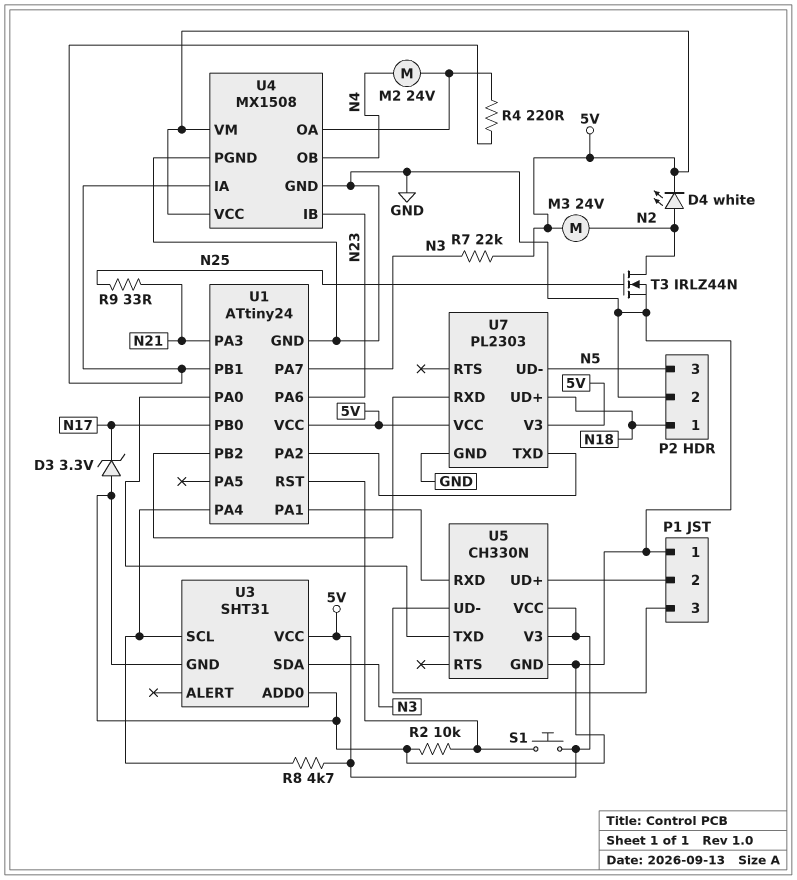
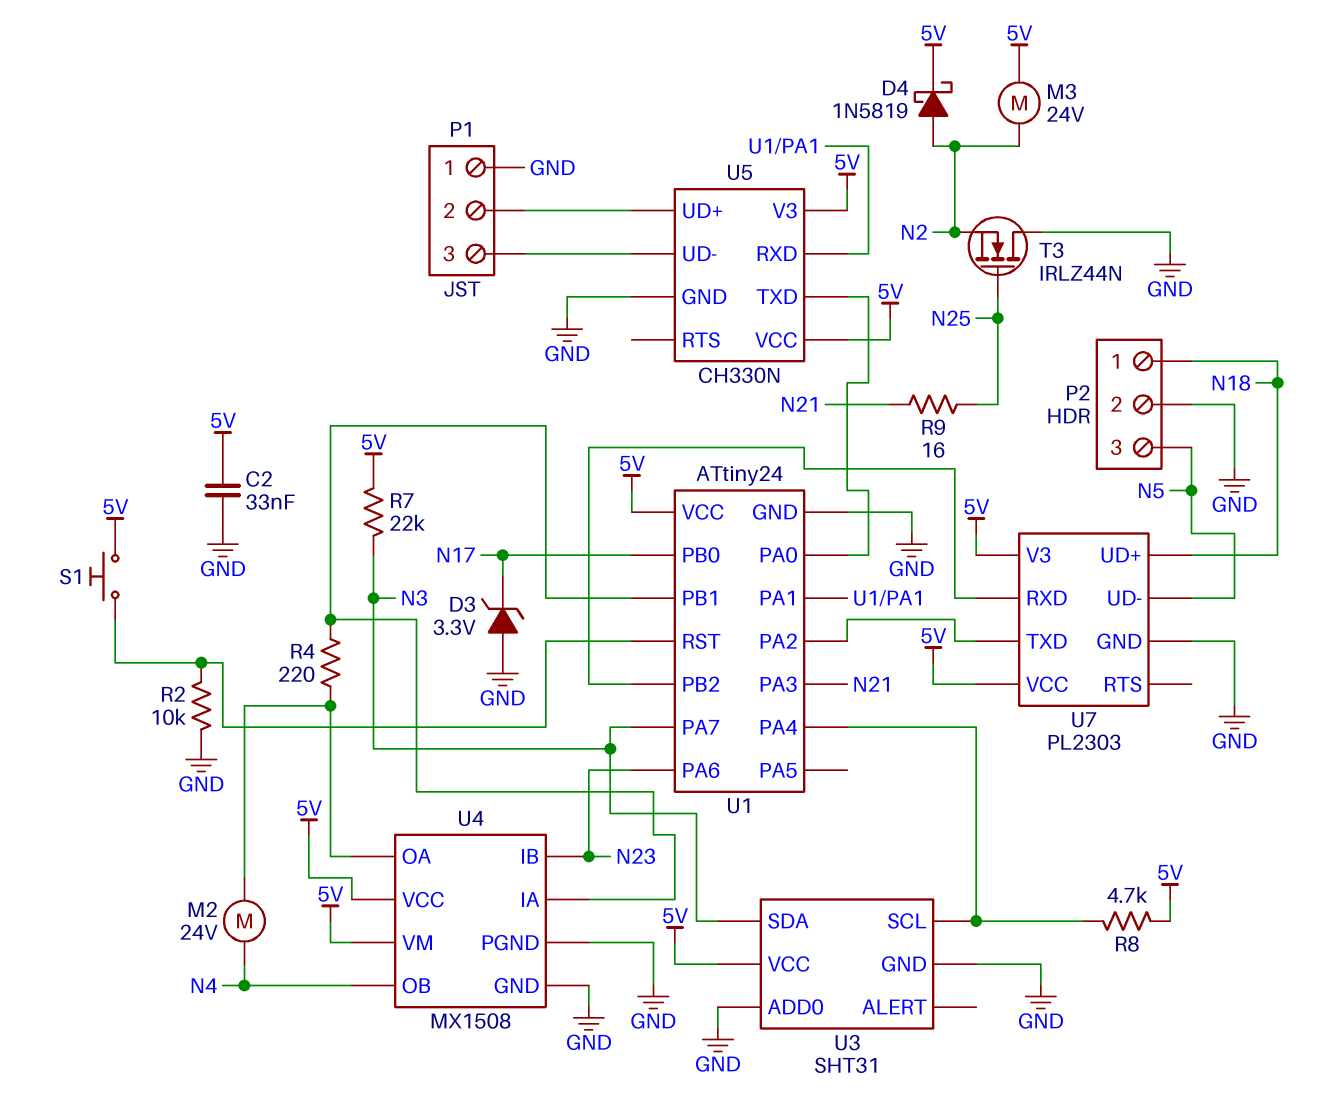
C2: none -> 33nF (5V, GND)
D4: LED white (A N2, K 5V) -> schottky 1N5819 (A N2, K 5V)
R9: 33 (N21, N25) -> 16 (N21, N25)
T3: NMOS IRLZ44N (G N25, D N2, S GND) -> NMOS IRLZ44N (G N25, D GND, S N2)

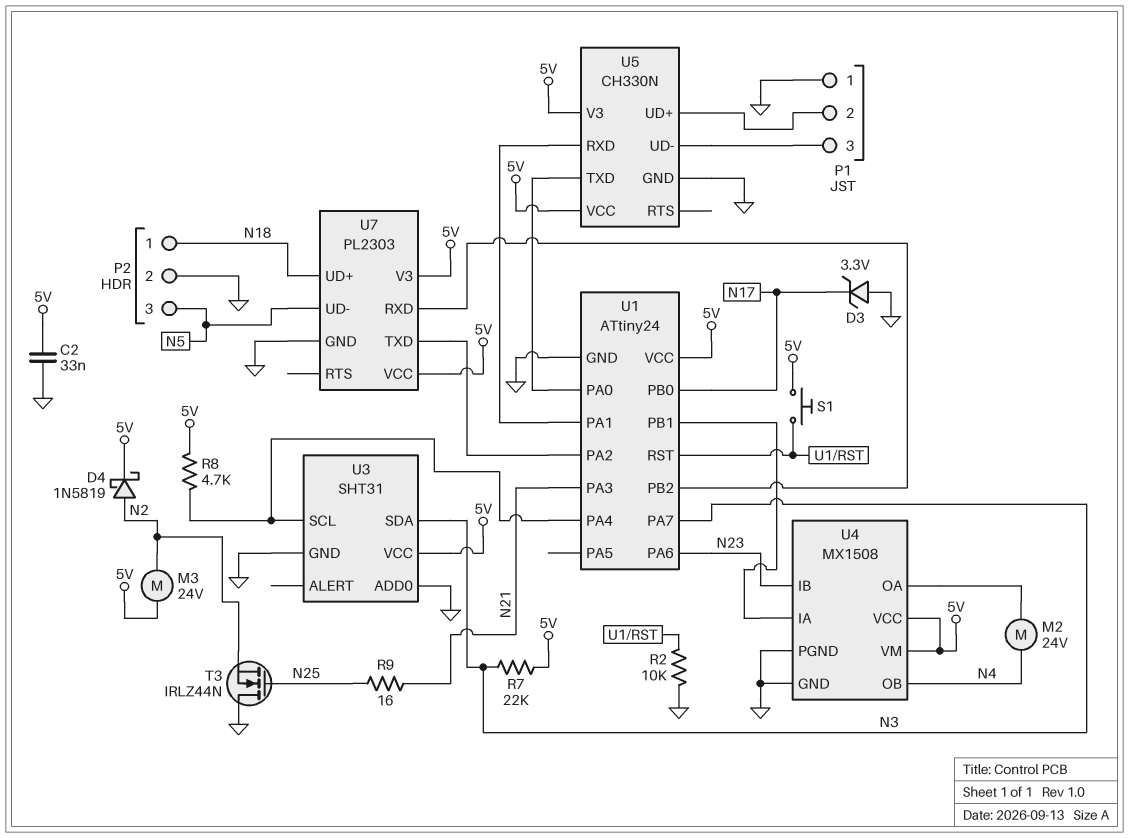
R4: 220 (U1/PB1, U4/OA) -> none

